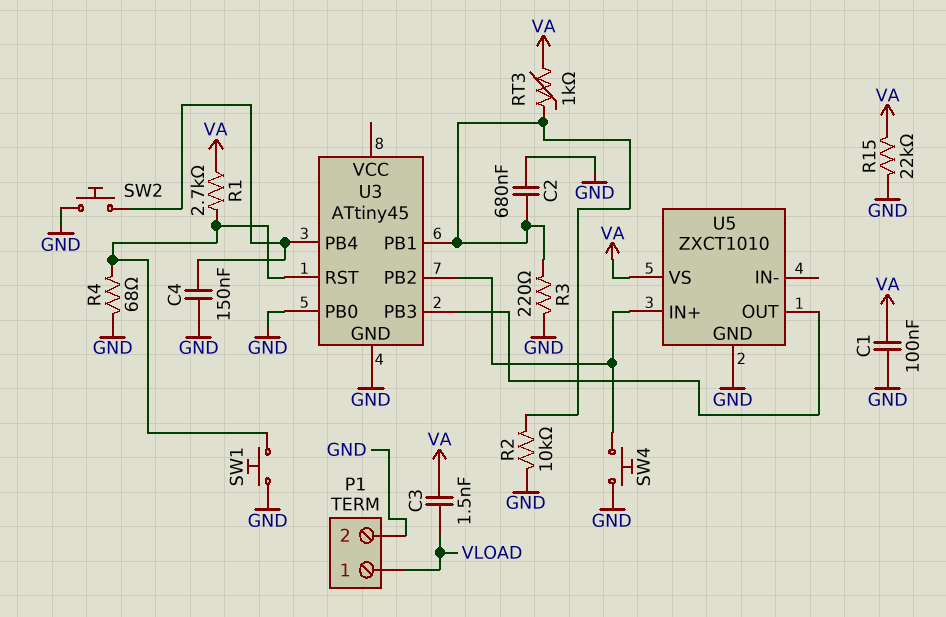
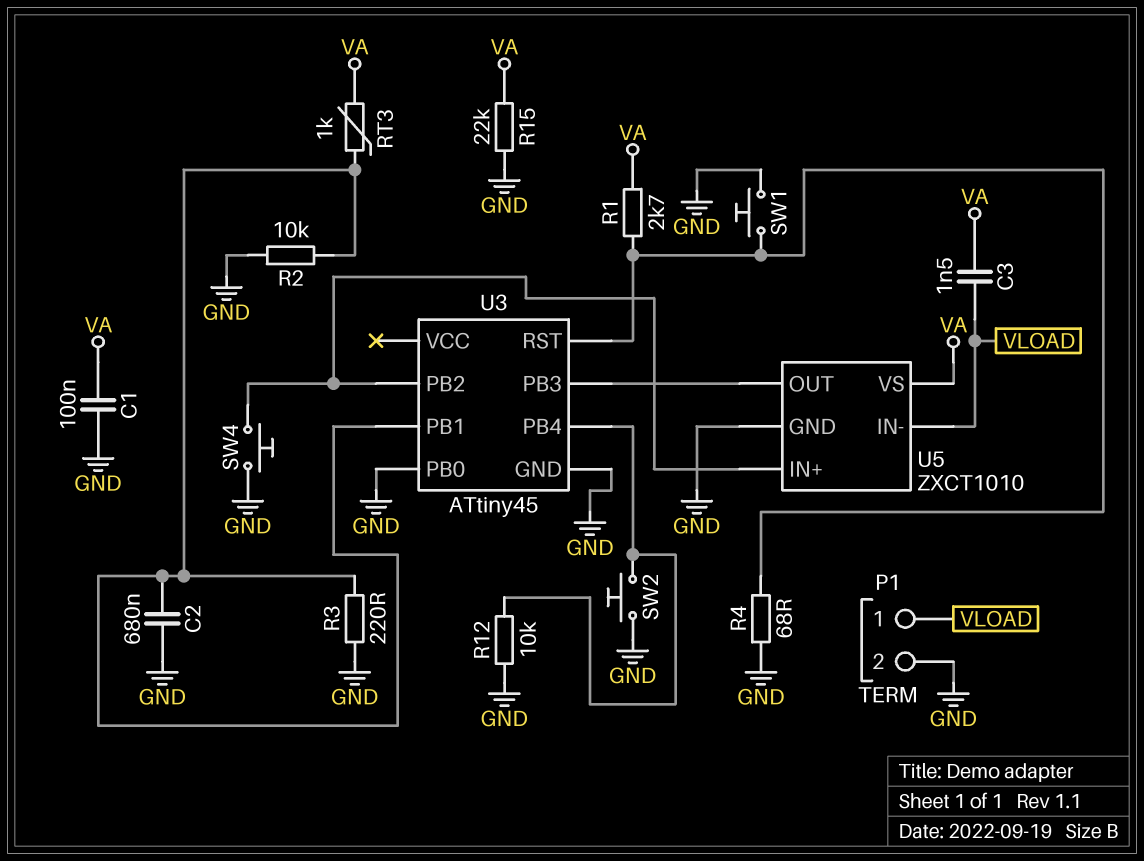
C4: 150nF (GND, U3/PB4) -> none
R12: none -> 10k (GND, U3/PB4)
U5 pin IN-: none -> VLOAD

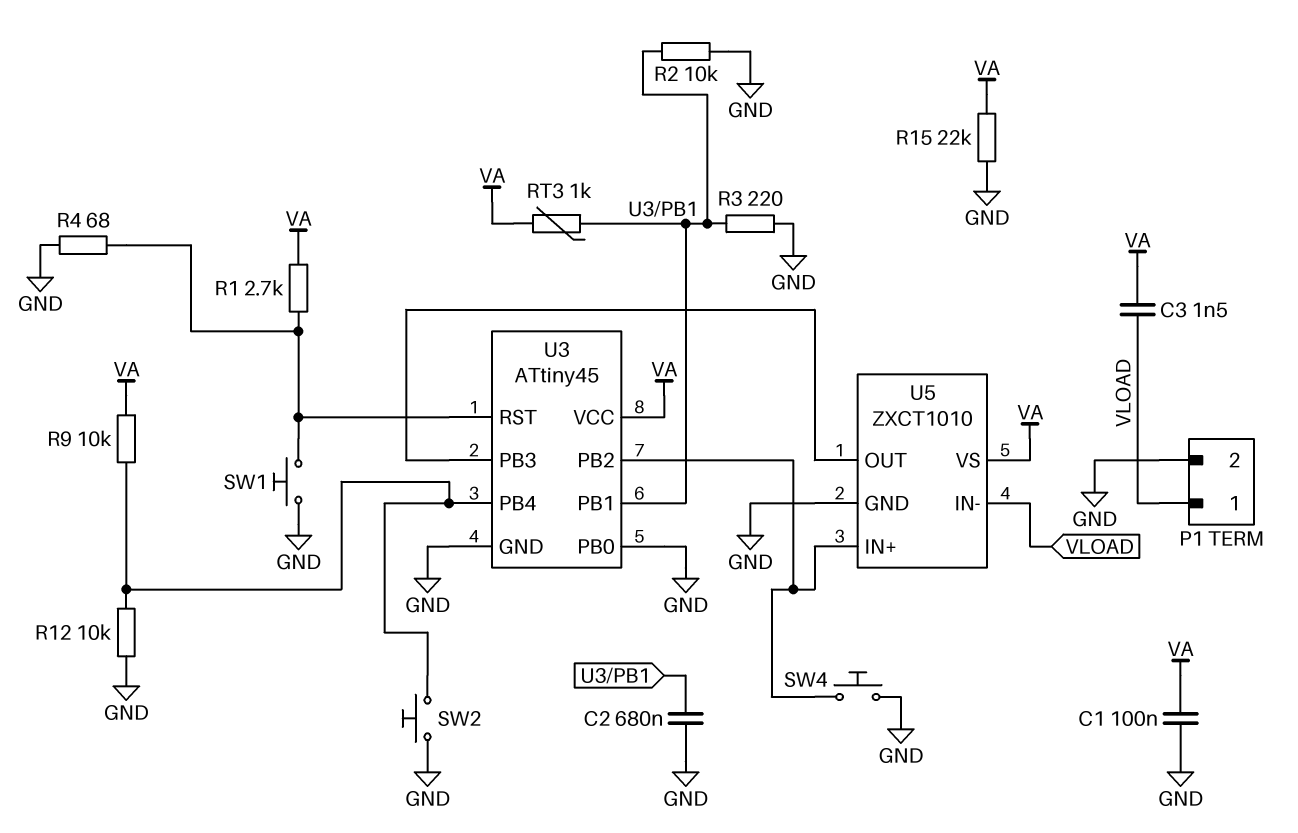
R9: none -> 10k (U3/PB4, VA)
U3 pin VCC: none -> VA

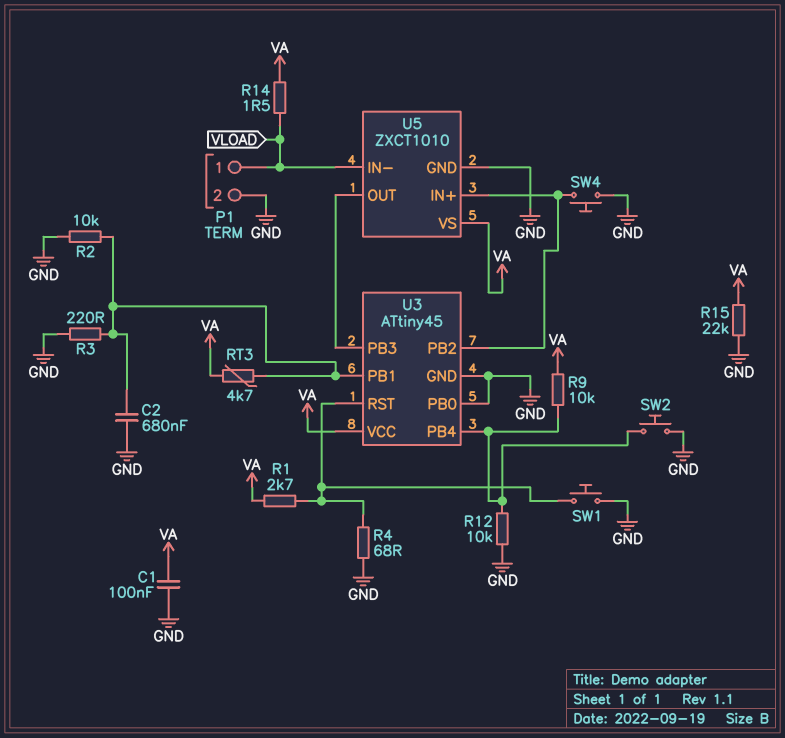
C3: 1.5nF (VA, VLOAD) -> none
R14: none -> 1.5 (VA, VLOAD)
RT3: 1k (U3/PB1, VA) -> 4.7k (U3/PB1, VA)

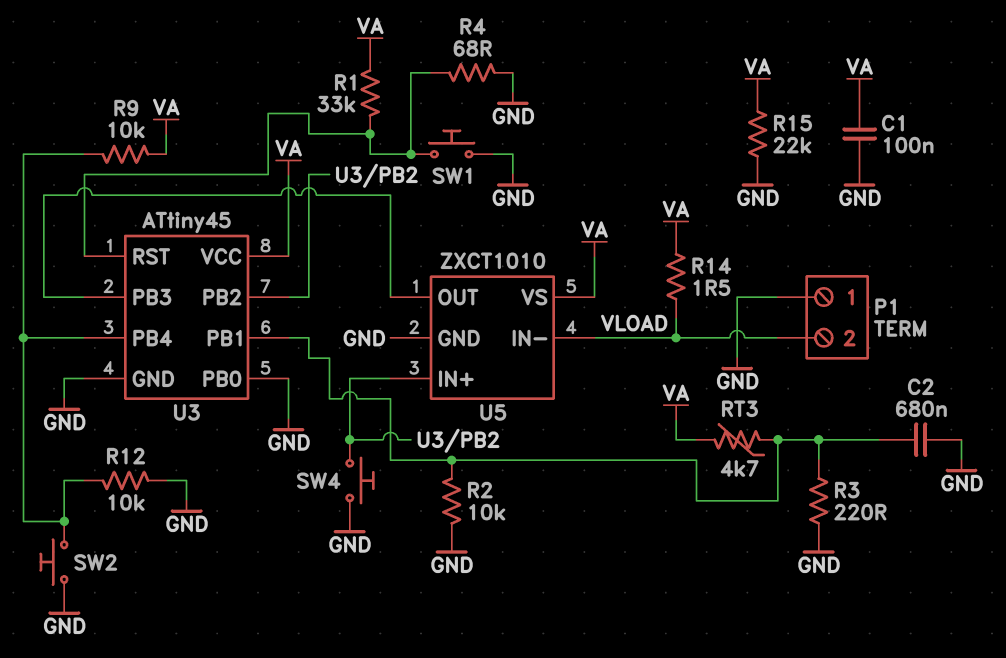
P1 pin 1: VLOAD -> GND
P1 pin 2: GND -> VLOAD
R1: 2.7k (U3/RST, VA) -> 33k (U3/RST, VA)

